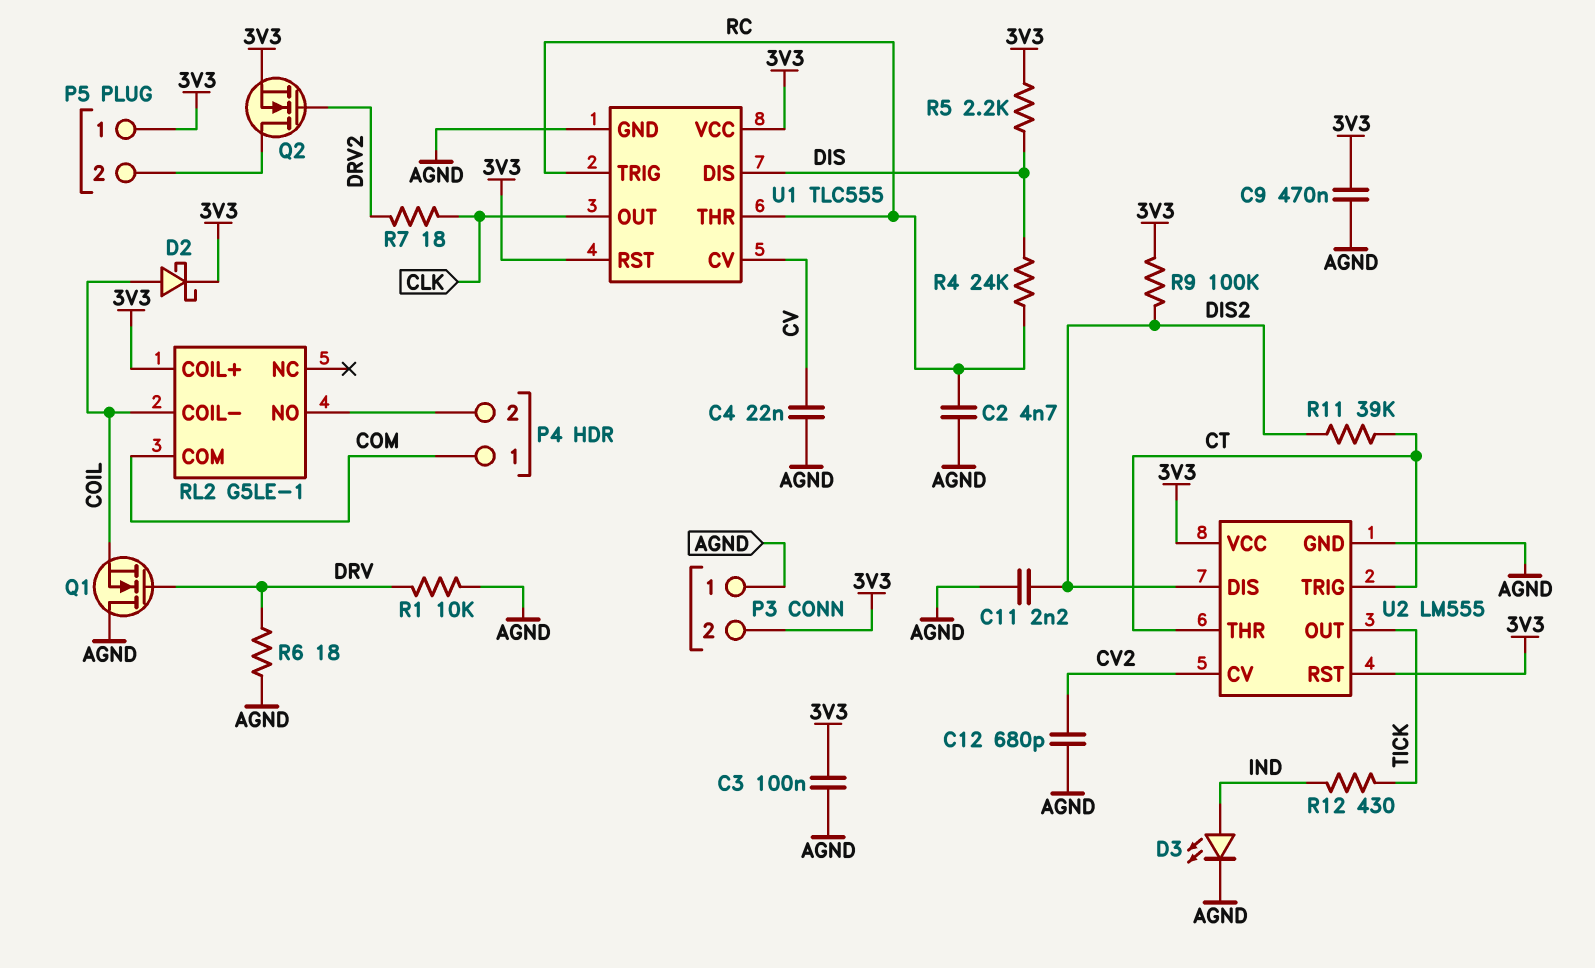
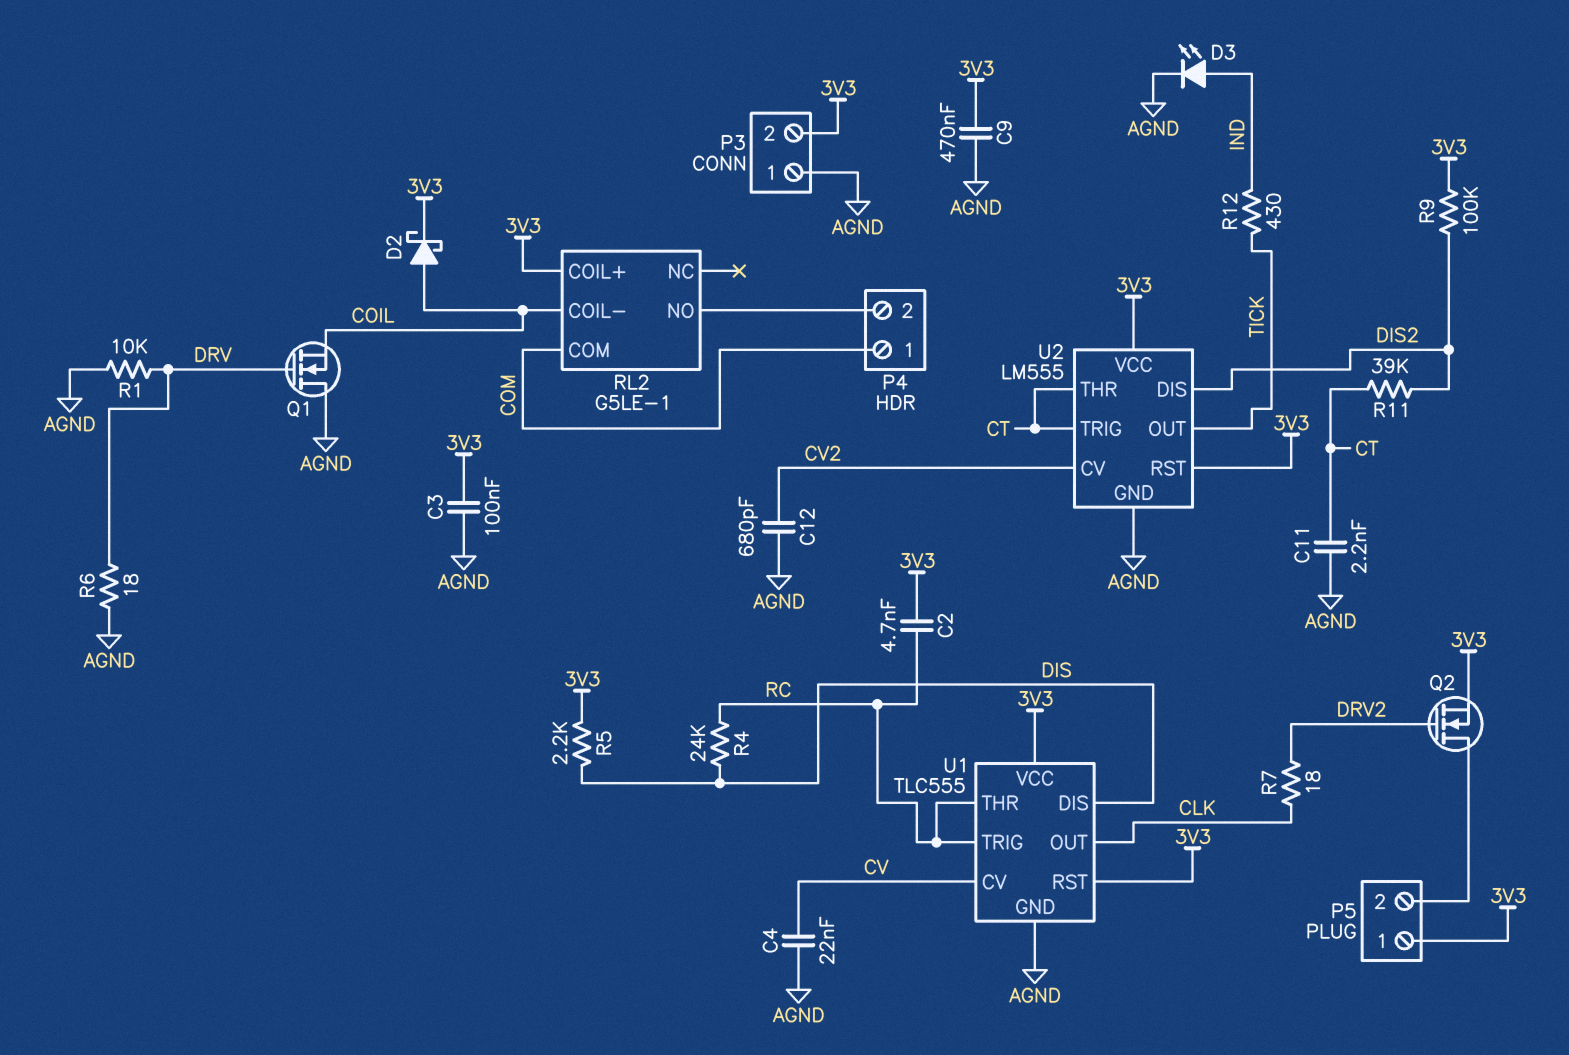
C2: 4.7nF (AGND, RC) -> 4.7nF (3V3, RC)
C11: 2.2nF (AGND, DIS2) -> 2.2nF (AGND, CT)

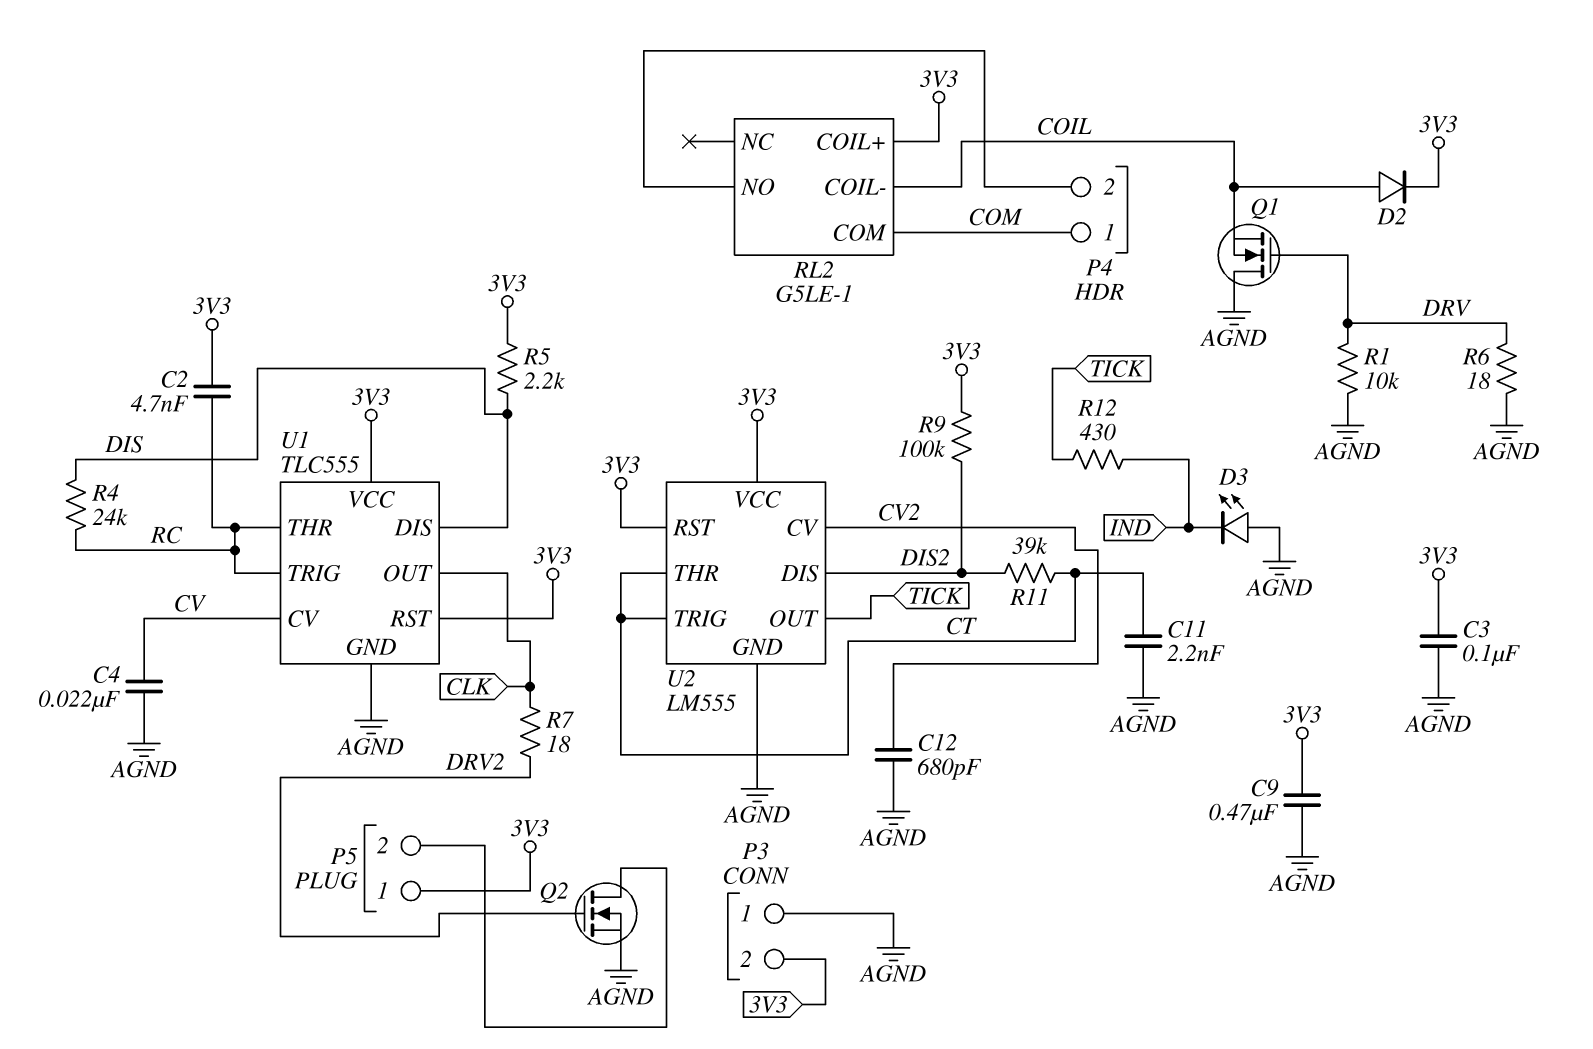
D2: schottky (A COIL, K 3V3) -> diode (A COIL, K 3V3)
D3: LED (A IND, K AGND) -> LED (A AGND, K IND)
Q2: NMOS (G DRV2, D P5/2, S 3V3) -> NMOS (G DRV2, D P5/2, S AGND)

